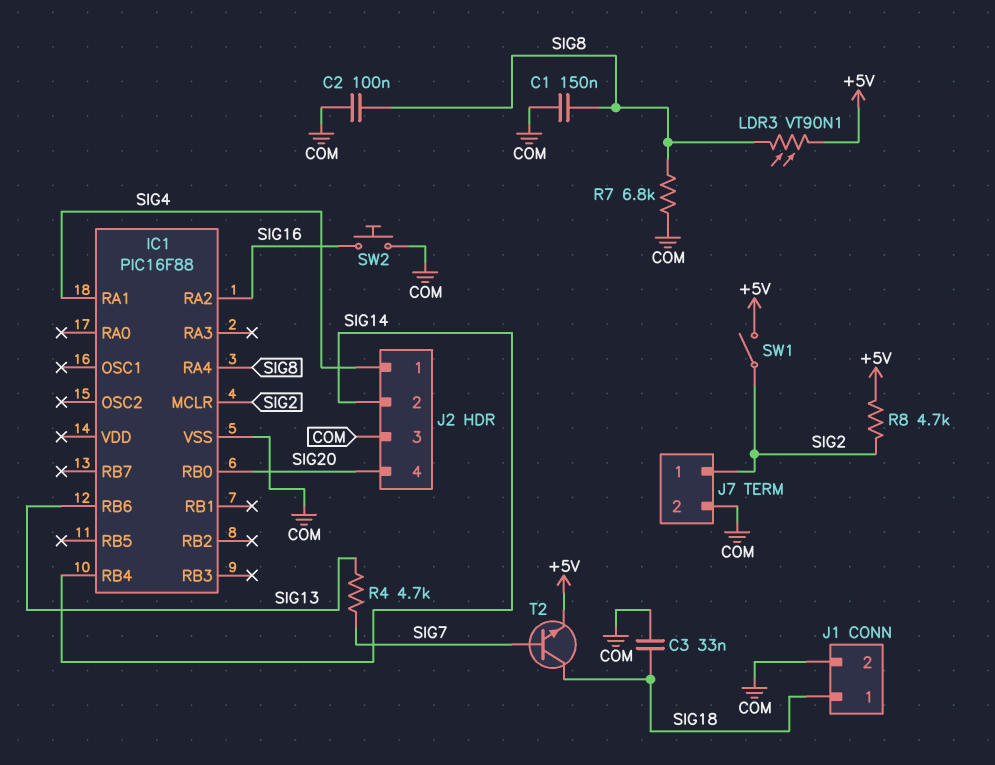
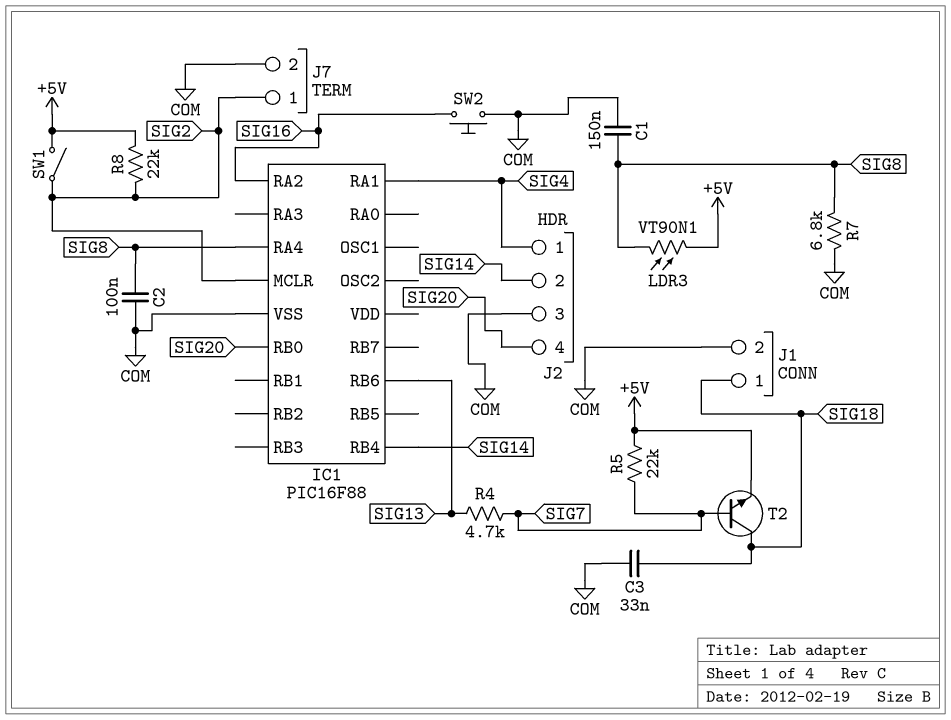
R5: none -> 22k (+5V, SIG7)
R8: 4.7k (+5V, SIG2) -> 22k (+5V, SIG2)

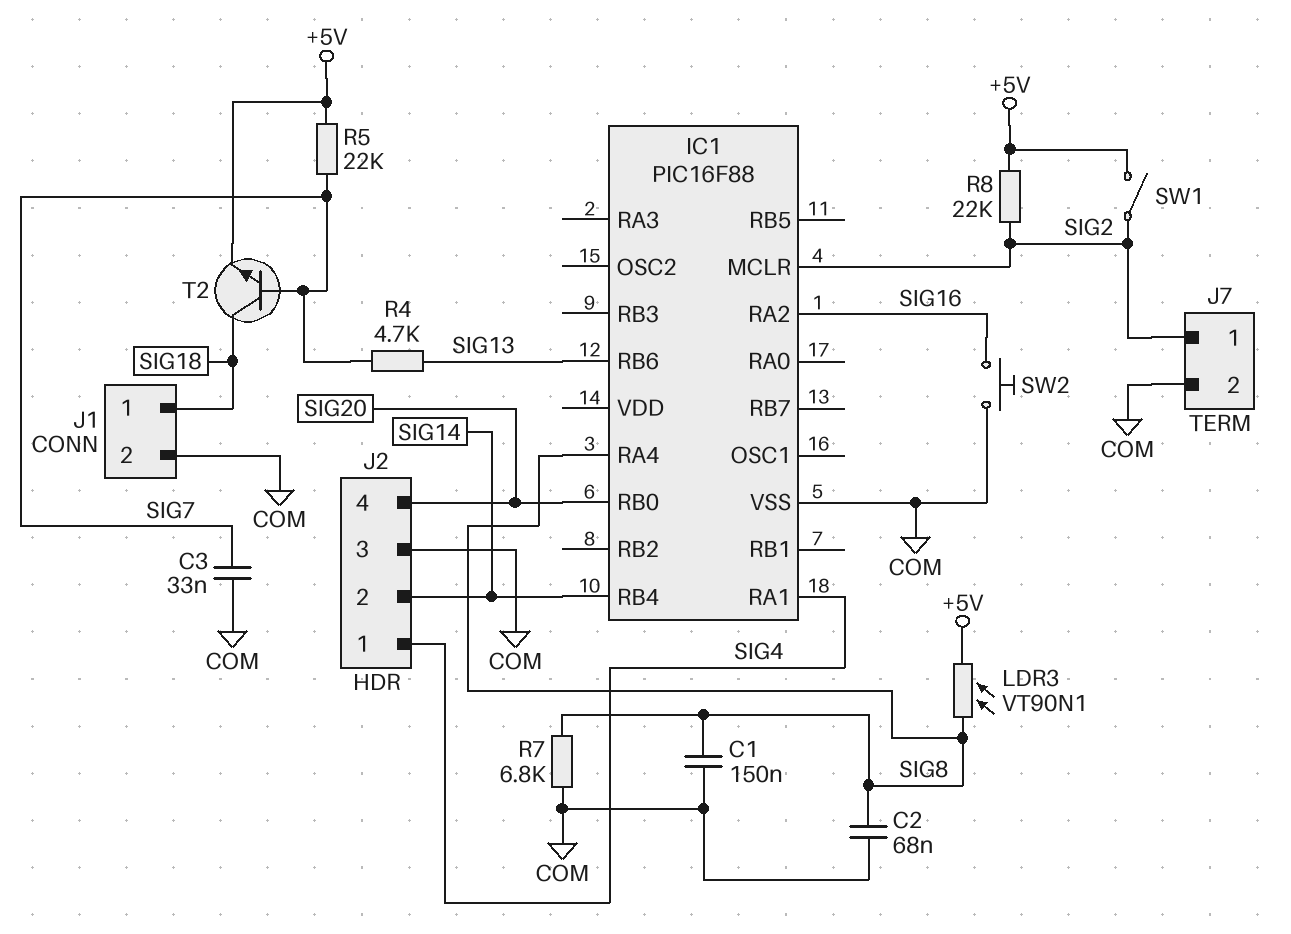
C2: 100nF (COM, SIG8) -> 68nF (COM, SIG8)
C3: 33nF (COM, SIG18) -> 33nF (COM, SIG7)

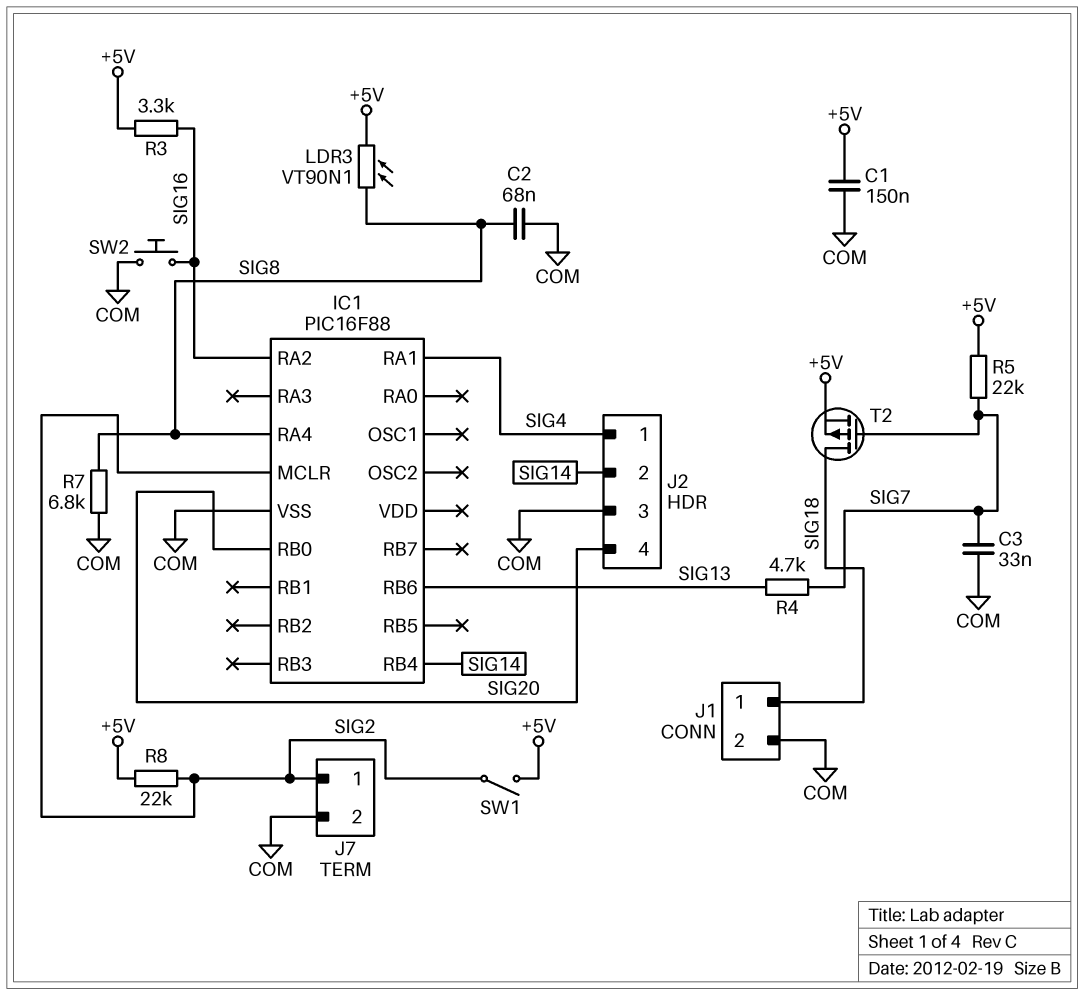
C1: 150nF (COM, SIG8) -> 150nF (+5V, COM)
R3: none -> 3.3k (+5V, SIG16)
T2: NPN (B SIG7, C SIG18, E +5V) -> PMOS (G SIG7, D SIG18, S +5V)

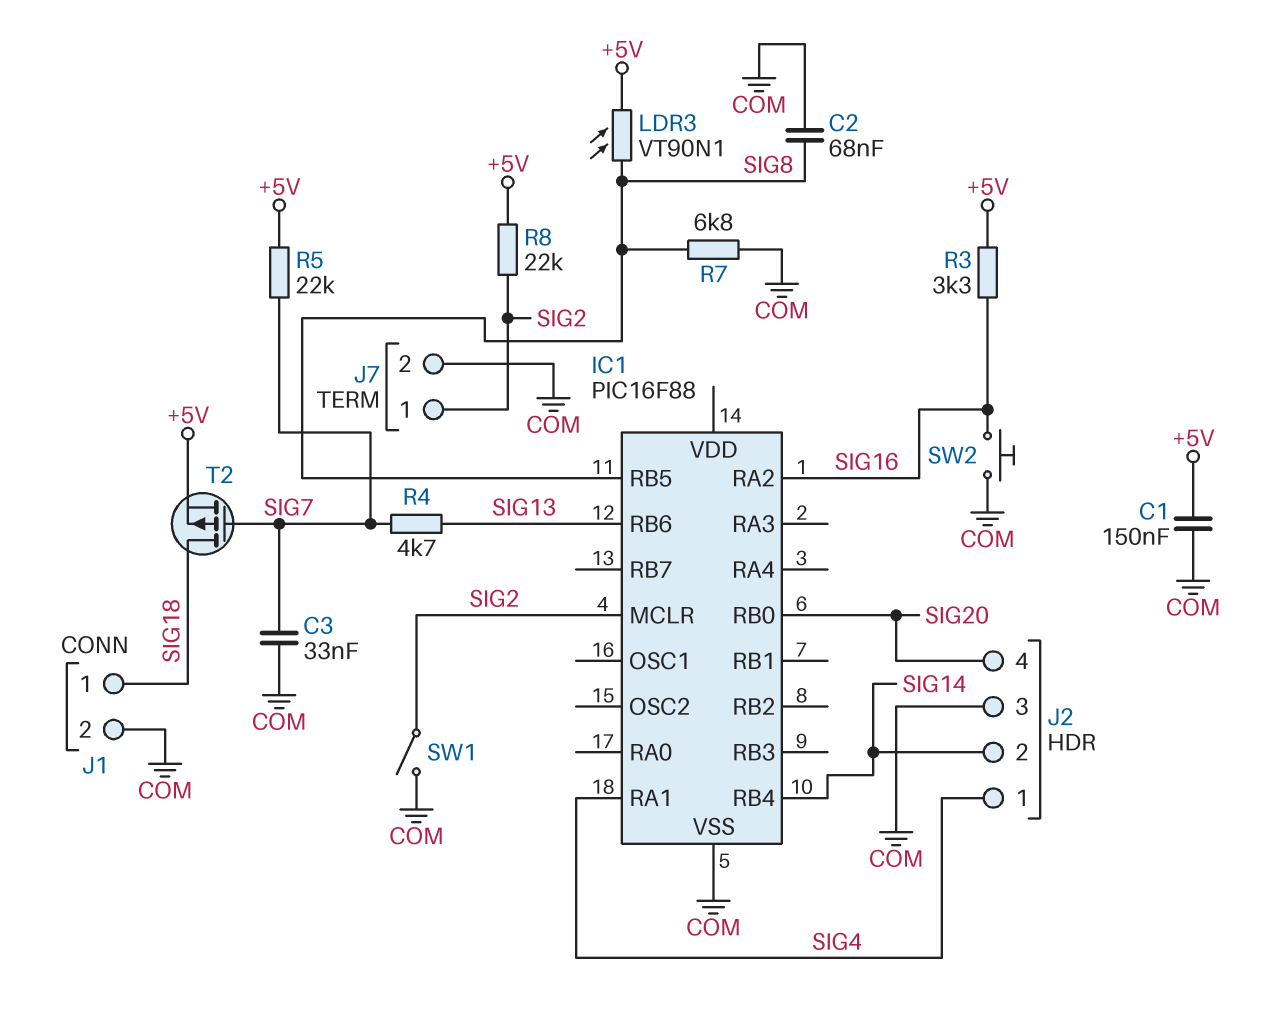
IC1 pin RA4: SIG8 -> none
IC1 pin RB5: none -> SIG8
SW1: switch (+5V, SIG2) -> switch (COM, SIG2)

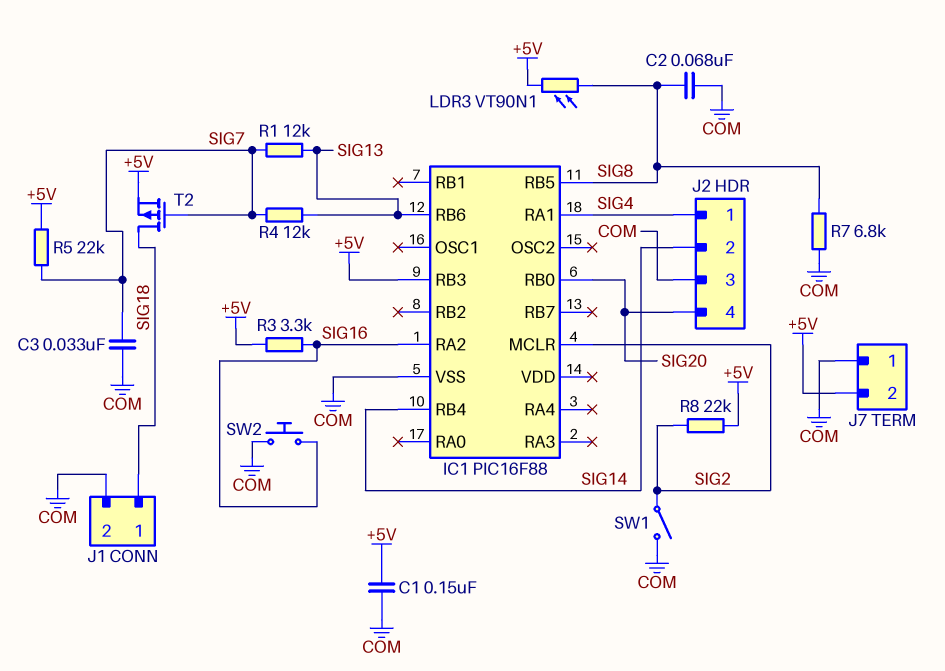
IC1 pin RB3: none -> +5V
J7 pin 1: SIG2 -> COM
J7 pin 2: COM -> +5V
R1: none -> 12k (SIG7, SIG13)
R4: 4.7k (SIG7, SIG13) -> 12k (SIG7, SIG13)

